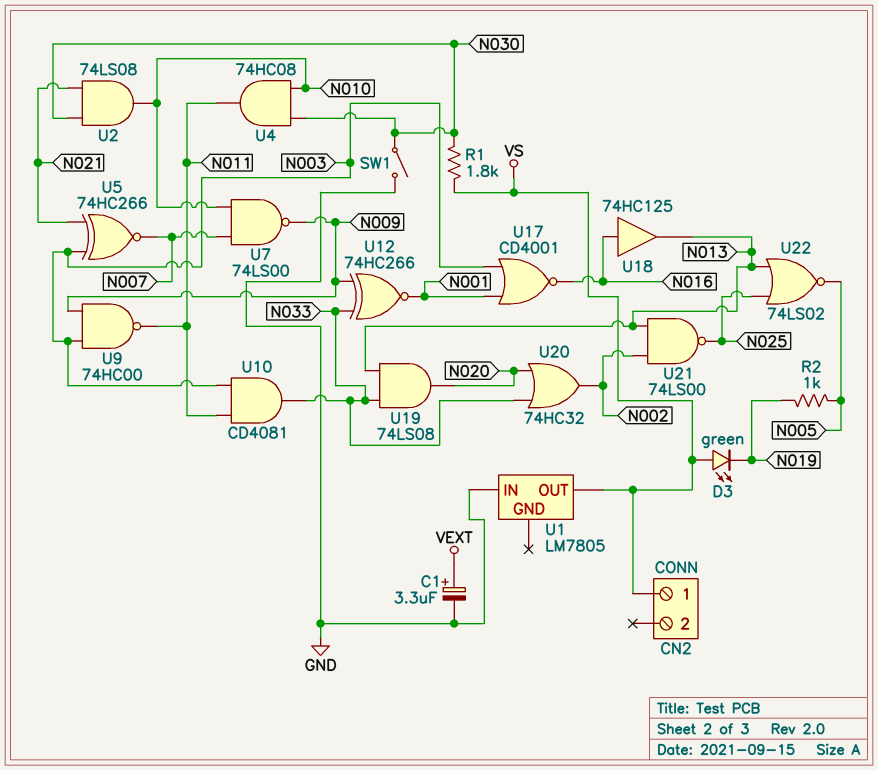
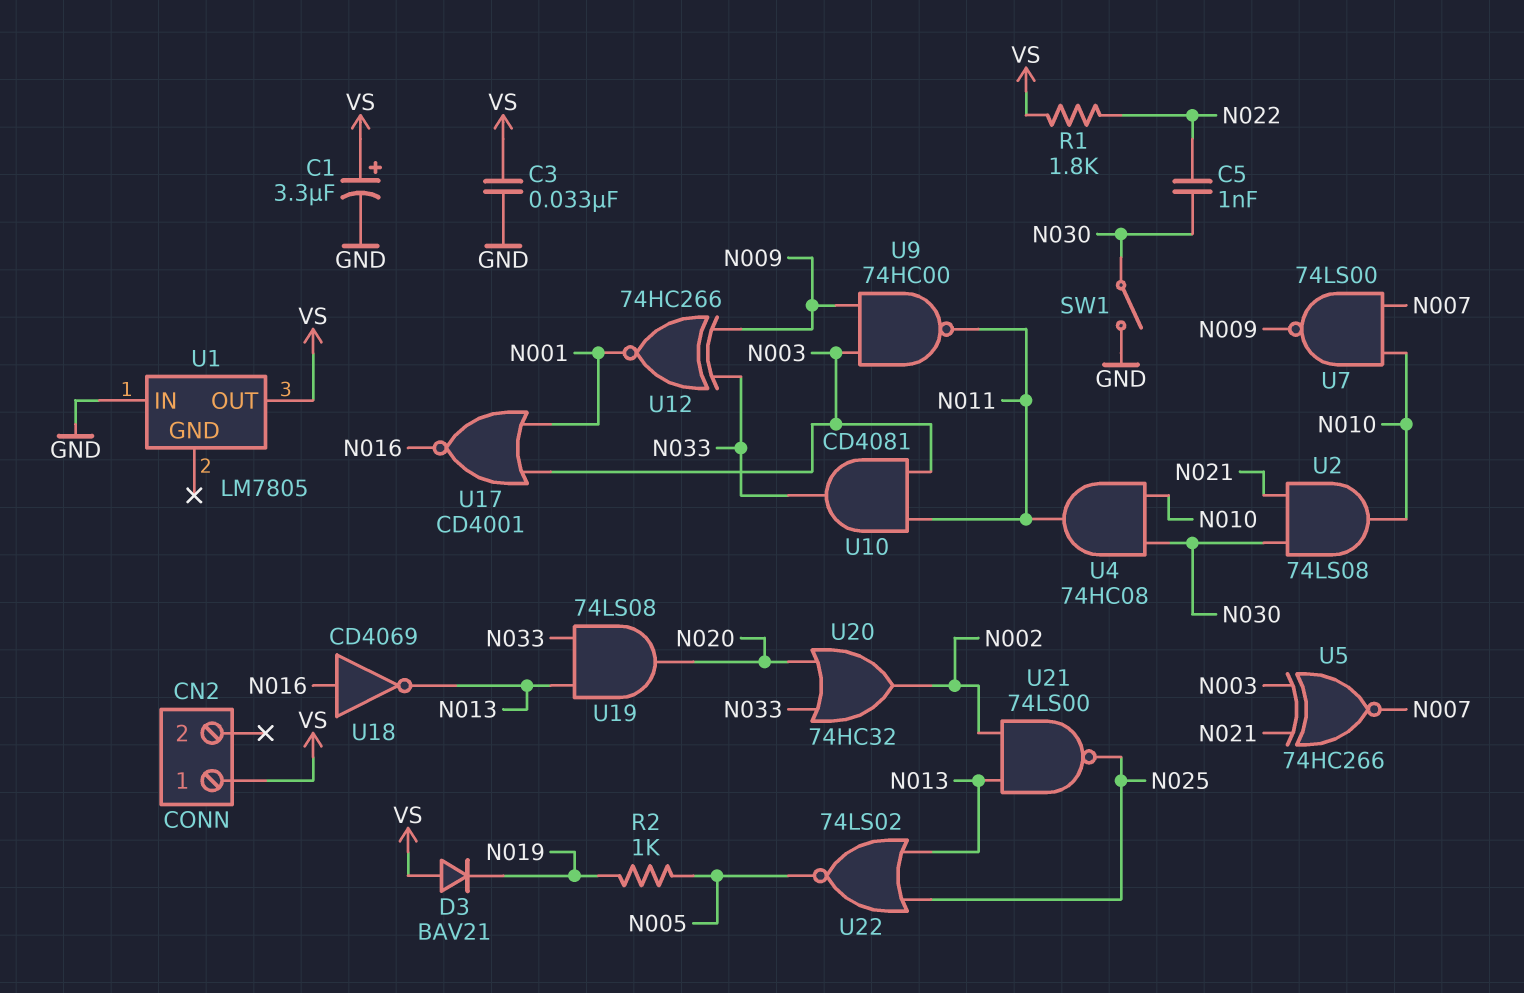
C1: 3.3uF (plus VEXT, minus GND) -> 3.3uF (plus VS, minus GND)
C3: none -> 33nF (GND, VS)
C5: none -> 1nF (N022, N030)
D3: LED green (A VS, K N019) -> diode BAV21 (A VS, K N019)
R1: 1.8k (N030, VS) -> 1.8k (N022, VS)
U18: buffer 74HC125 (in N016, out N013) -> NOT CD4069 (in N016, out N013)

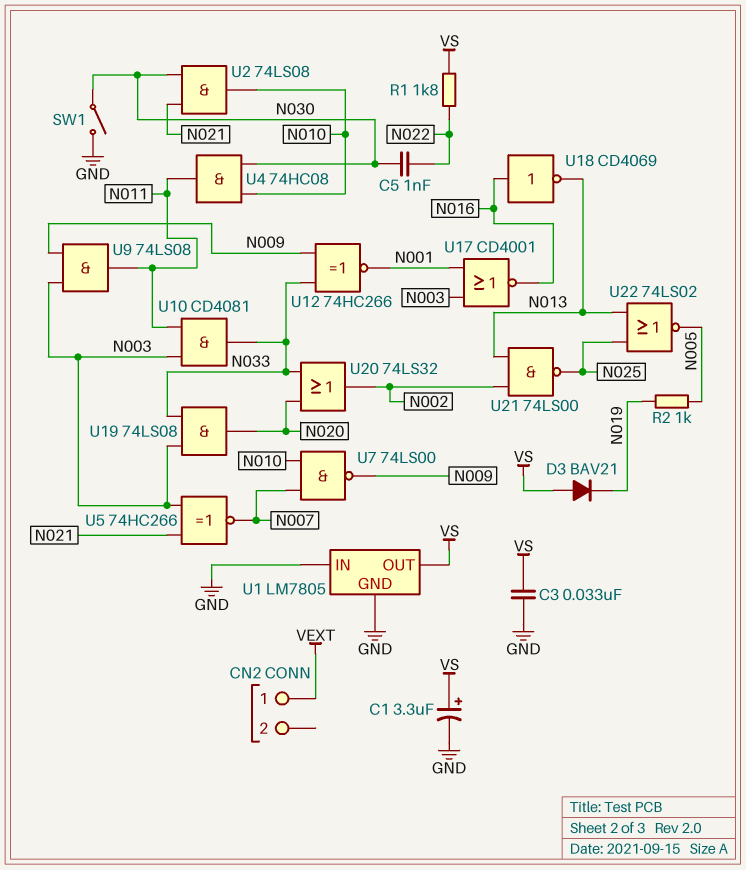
CN2 pin 1: VS -> VEXT
U1 pin GND: none -> GND
U9: NAND 74HC00 (in N003, in N009, out N011) -> AND 74LS08 (in N003, in N009, out N011)
U19: AND 74LS08 (in N013, in N033, out N020) -> AND 74LS08 (in N003, in N033, out N020)
U20: OR 74HC32 (in N020, in N033, out N002) -> OR 74LS32 (in N020, in N033, out N002)

